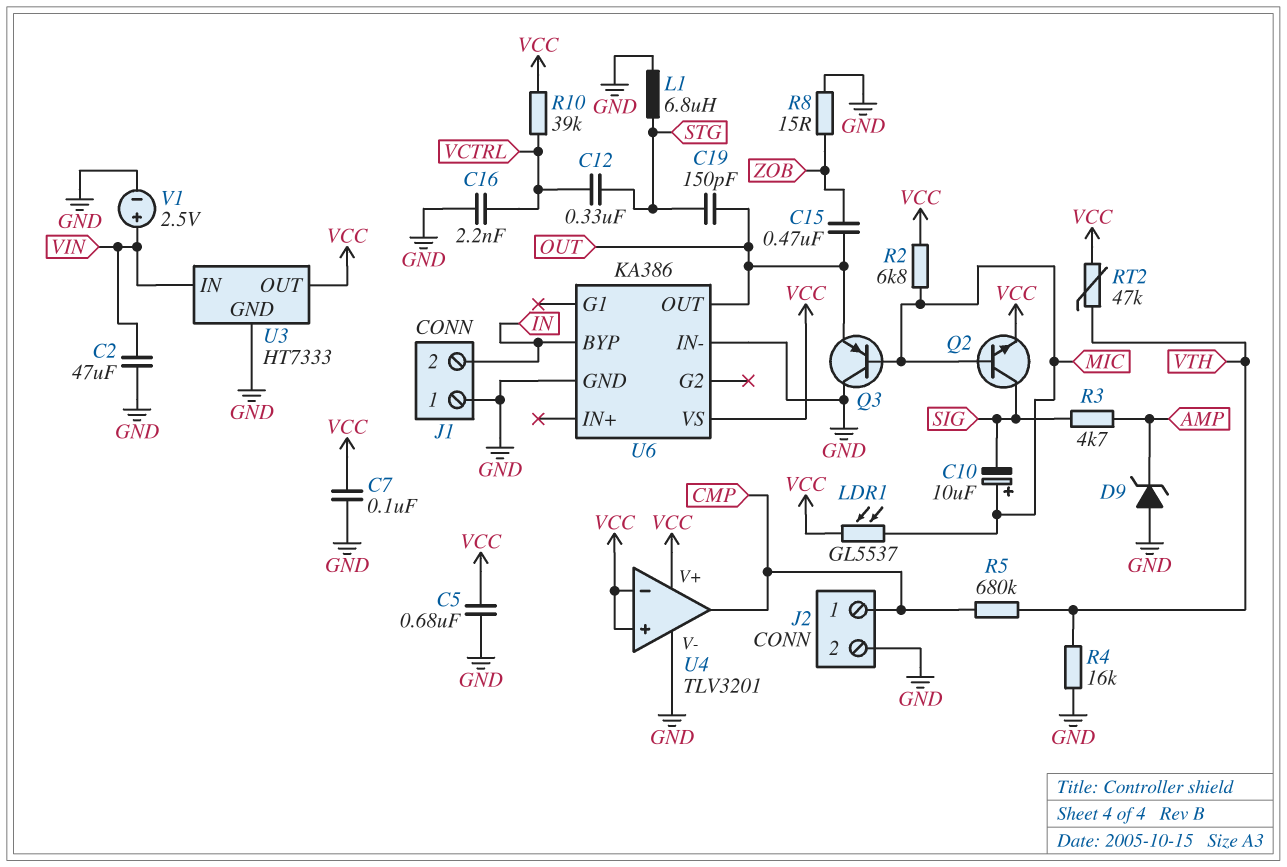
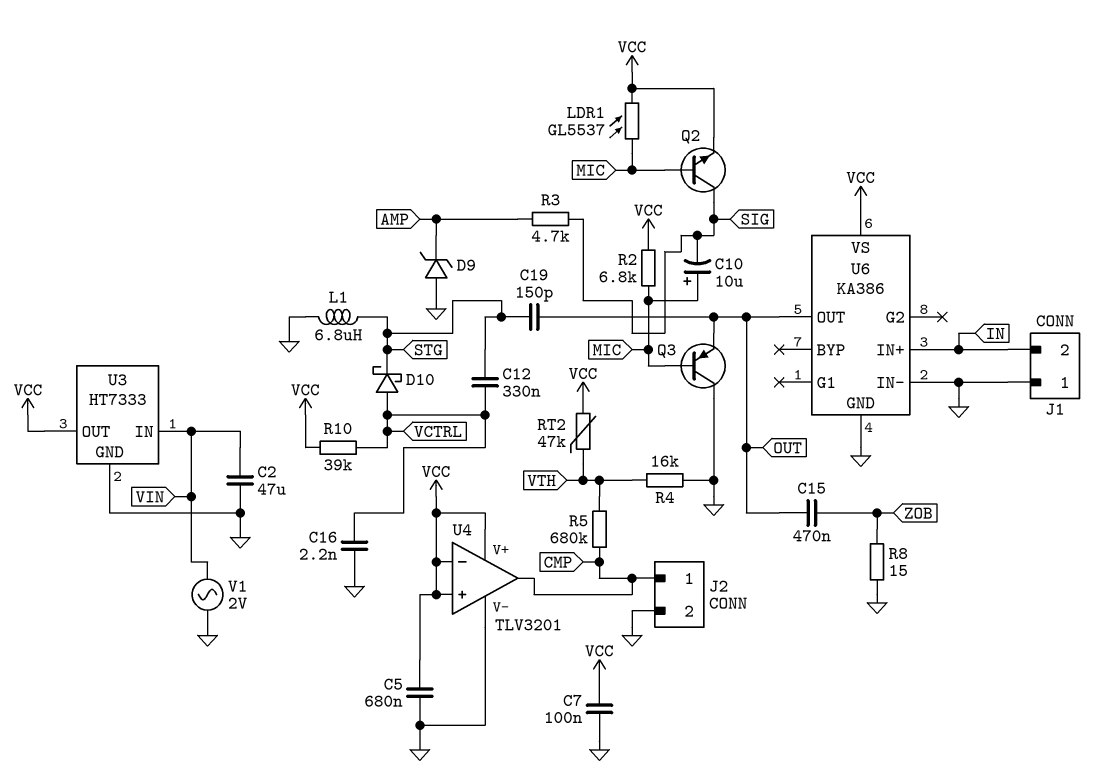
D10: none -> schottky (A VCTRL, K STG)
U6 pin BYP: IN -> none
U6 pin IN+: none -> IN
V1: 2.5V (plus VIN, minus GND) -> AC 2V (GND, VIN)

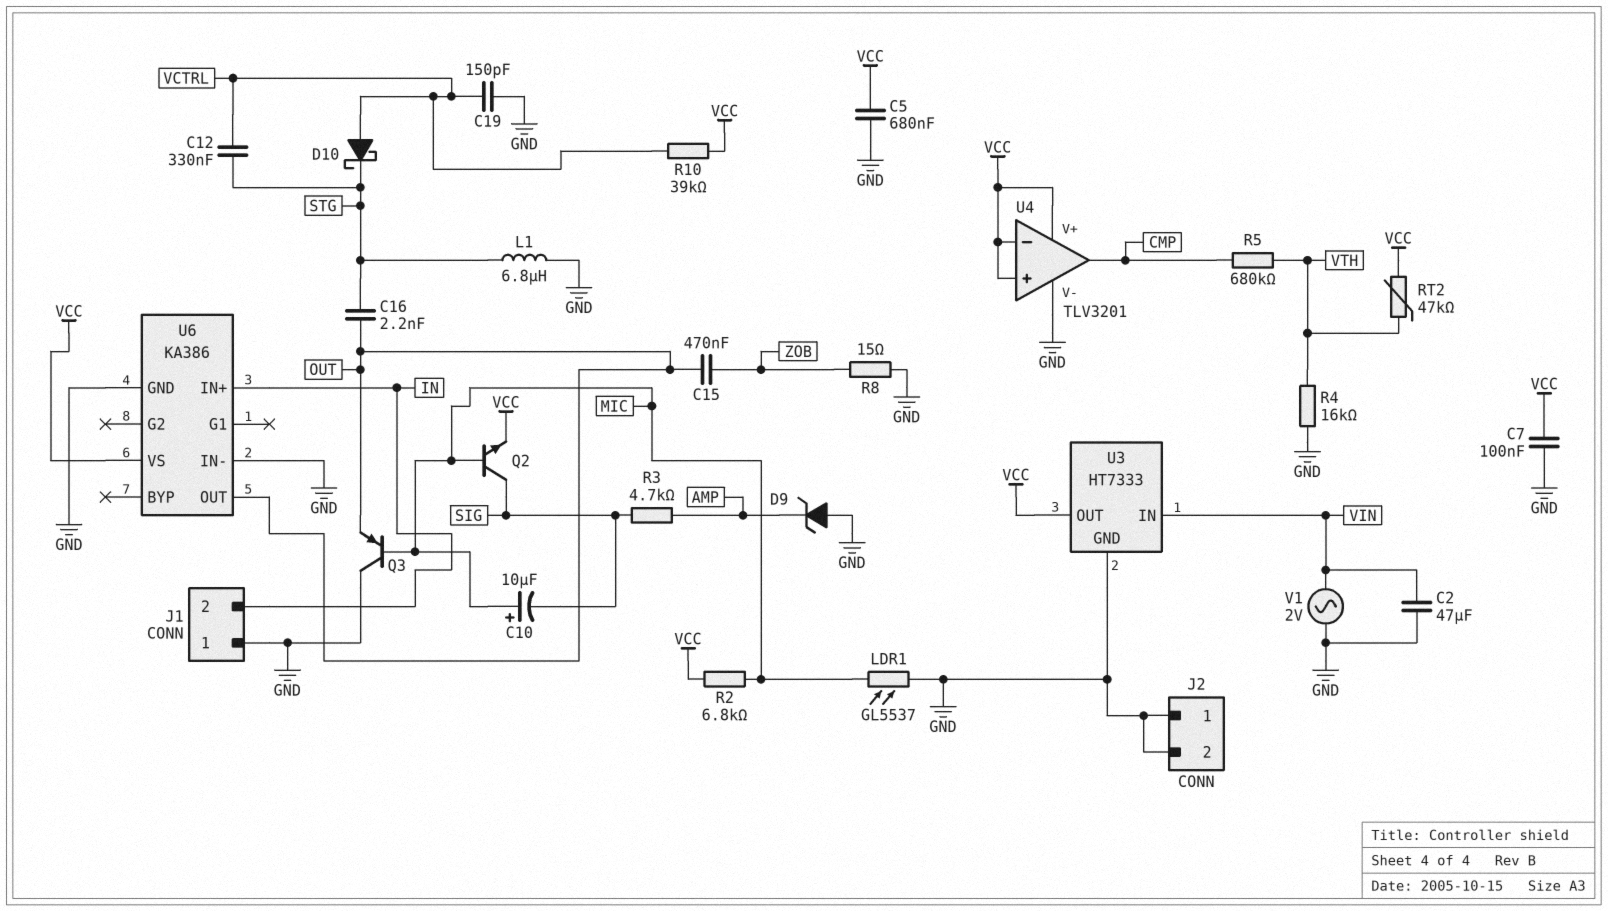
C16: 2.2nF (GND, VCTRL) -> 2.2nF (OUT, STG)
C19: 150pF (OUT, STG) -> 150pF (GND, VCTRL)
J2 pin 1: CMP -> GND
LDR1: GL5537 (MIC, VCC) -> GL5537 (GND, MIC)

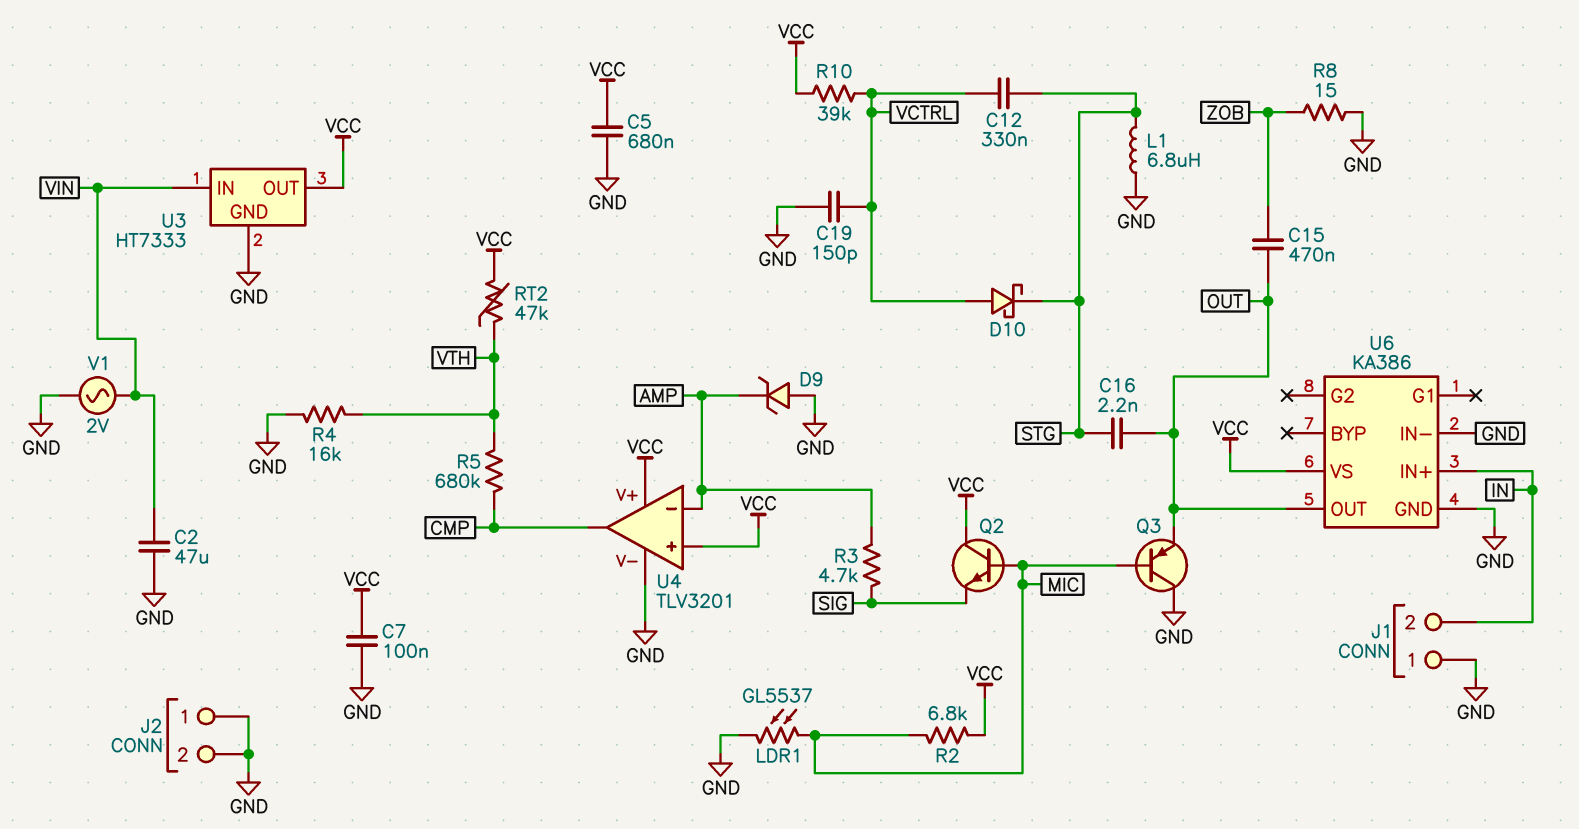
C10: 10uF (plus MIC, minus SIG) -> none
Q2: NPN (B MIC, C SIG, E VCC) -> NPN (B MIC, C VCC, E SIG)
U4 pin in-: VCC -> AMP

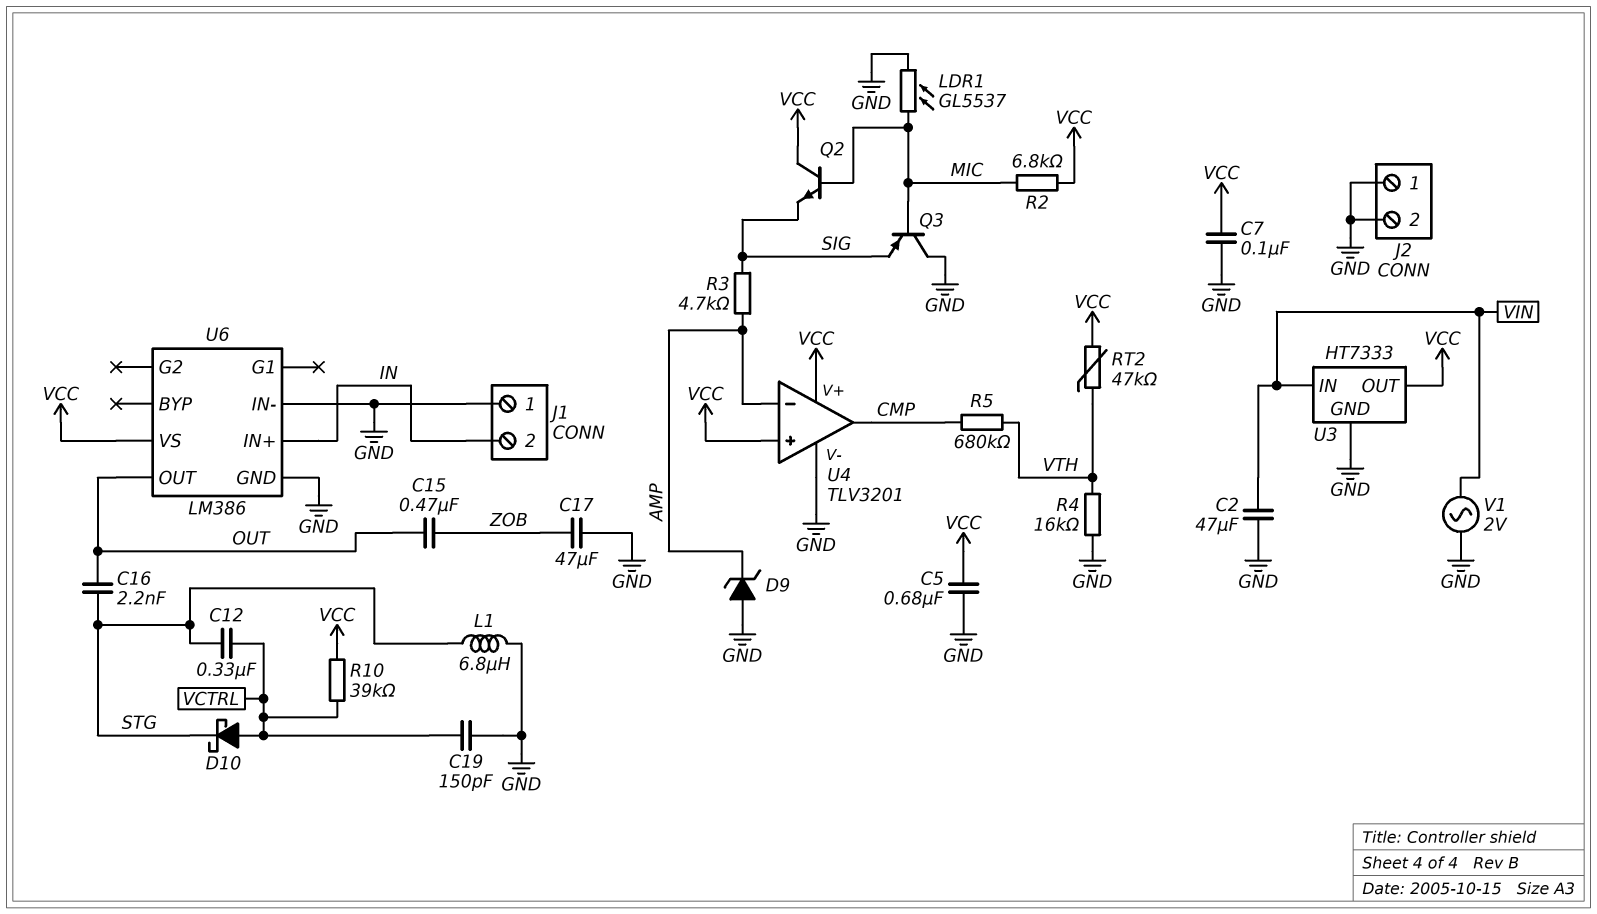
C17: none -> 47uF (GND, ZOB)
Q3: PNP (B MIC, C GND, E OUT) -> PNP (B MIC, C GND, E SIG)
R8: 15 (GND, ZOB) -> none
U6: KA386 -> LM386

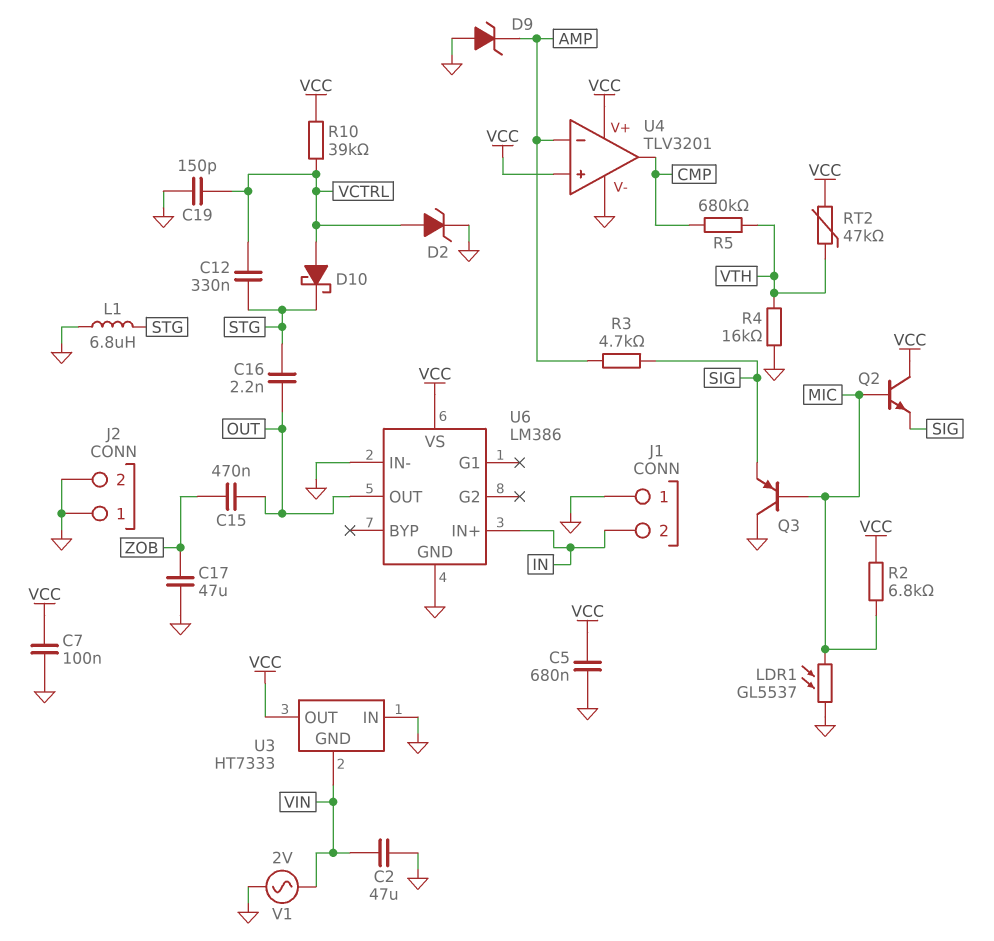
D2: none -> zener (A VCTRL, K GND)
U3 pin GND: GND -> VIN
U3 pin IN: VIN -> GND

